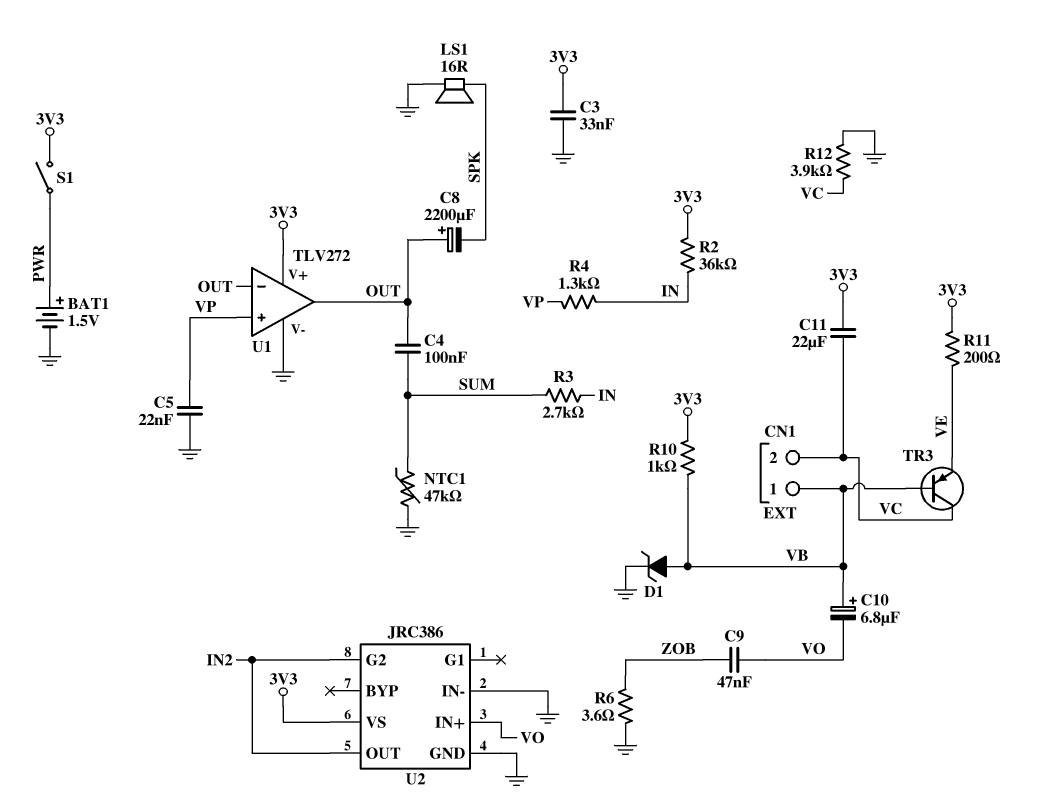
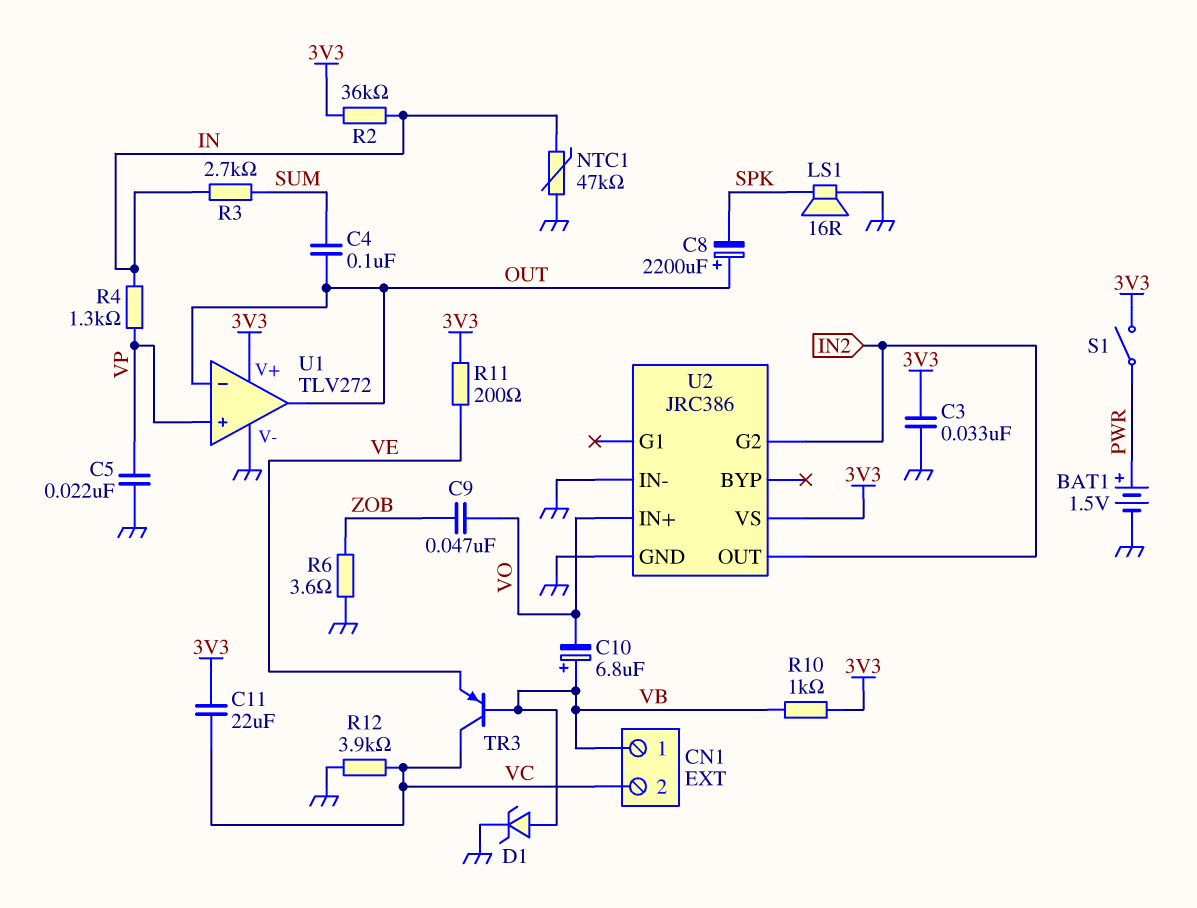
NTC1: 47k (GND, SUM) -> 47k (GND, IN)

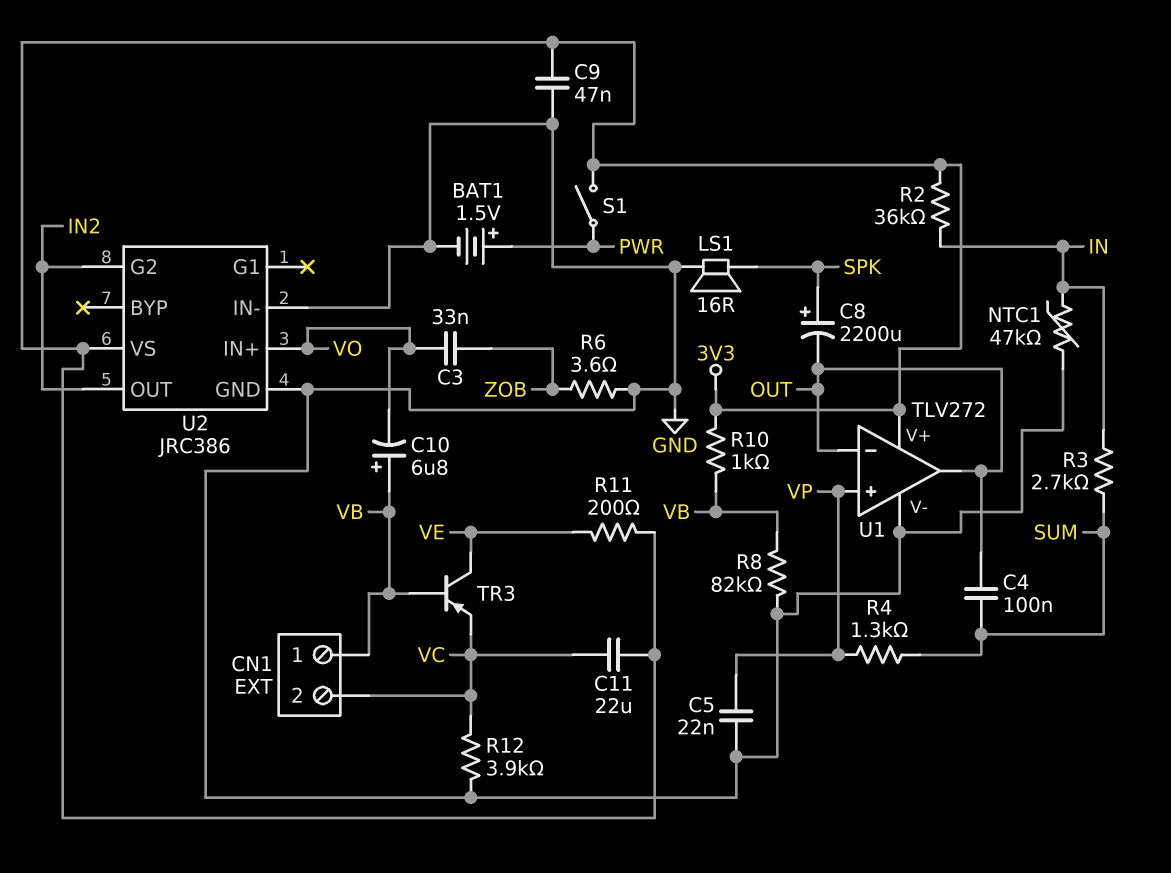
C3: 33nF (3V3, GND) -> 33nF (VO, ZOB)
C8: 2200uF (plus OUT, minus SPK) -> 2200uF (plus SPK, minus OUT)
C9: 47nF (VO, ZOB) -> 47nF (3V3, GND)
D1: zener (A VB, K GND) -> none
R4: 1.3k (IN, VP) -> 1.3k (SUM, VP)
R8: none -> 82k (GND, VB)
TR3: PNP (B VB, C VC, E VE) -> PNP (B VB, C VE, E VC)

